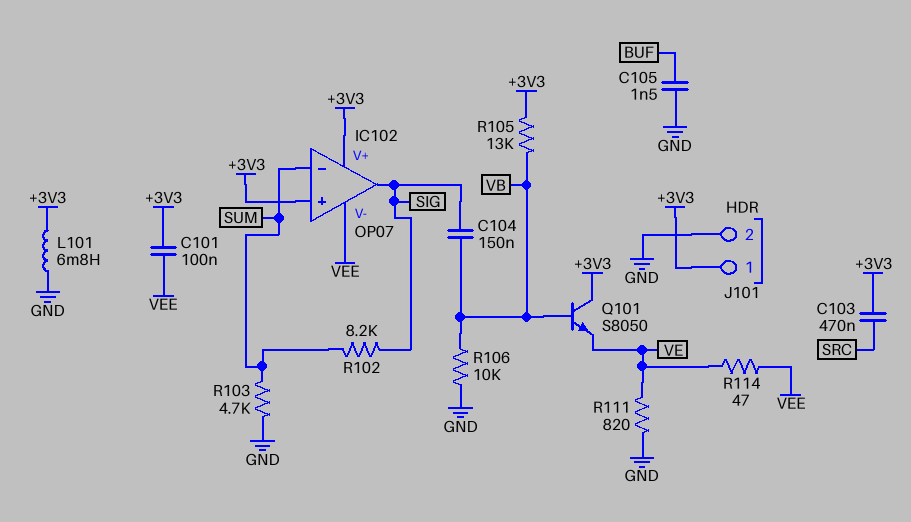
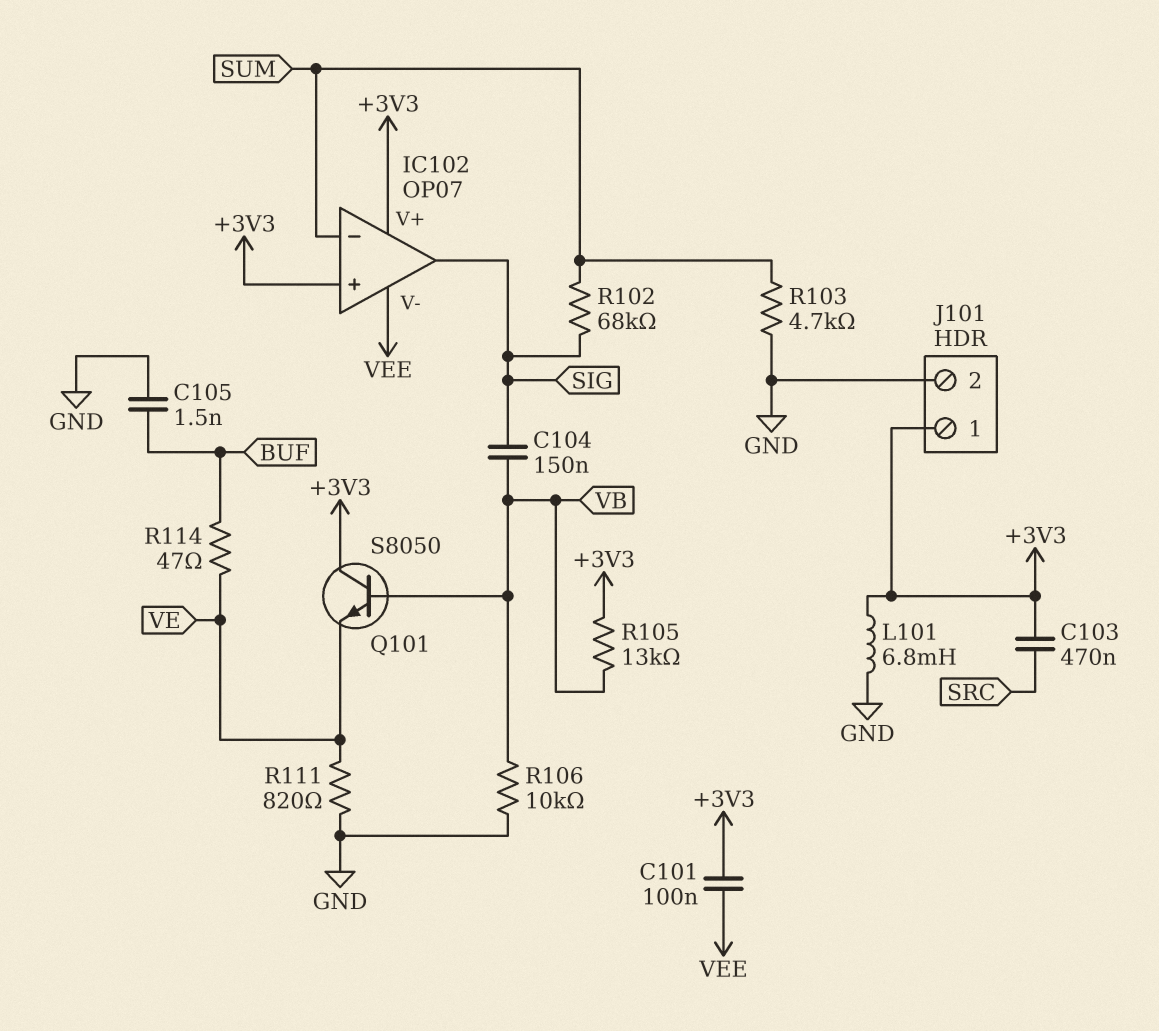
R102: 8.2k (SIG, SUM) -> 68k (SIG, SUM)
R114: 47 (VE, VEE) -> 47 (BUF, VE)

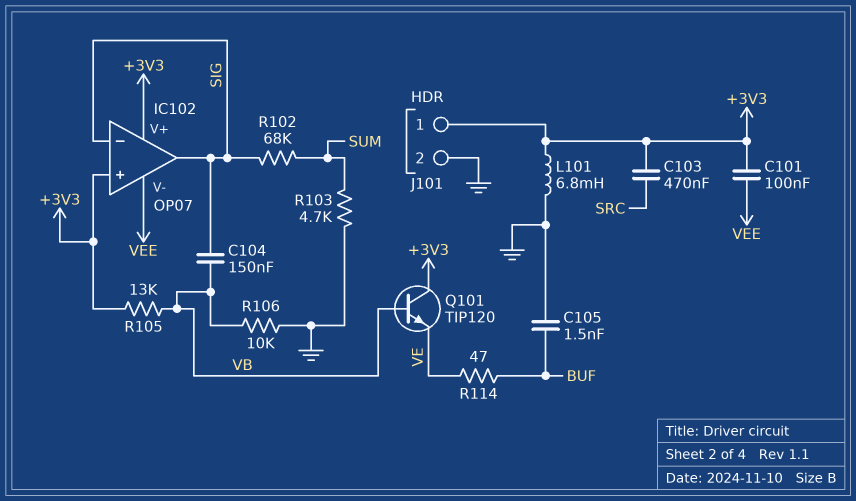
IC102 pin in-: SUM -> SIG
Q101: NPN S8050 (B VB, C +3V3, E VE) -> NPN TIP120 (B VB, C +3V3, E VE)
R111: 820 (GND, VE) -> none

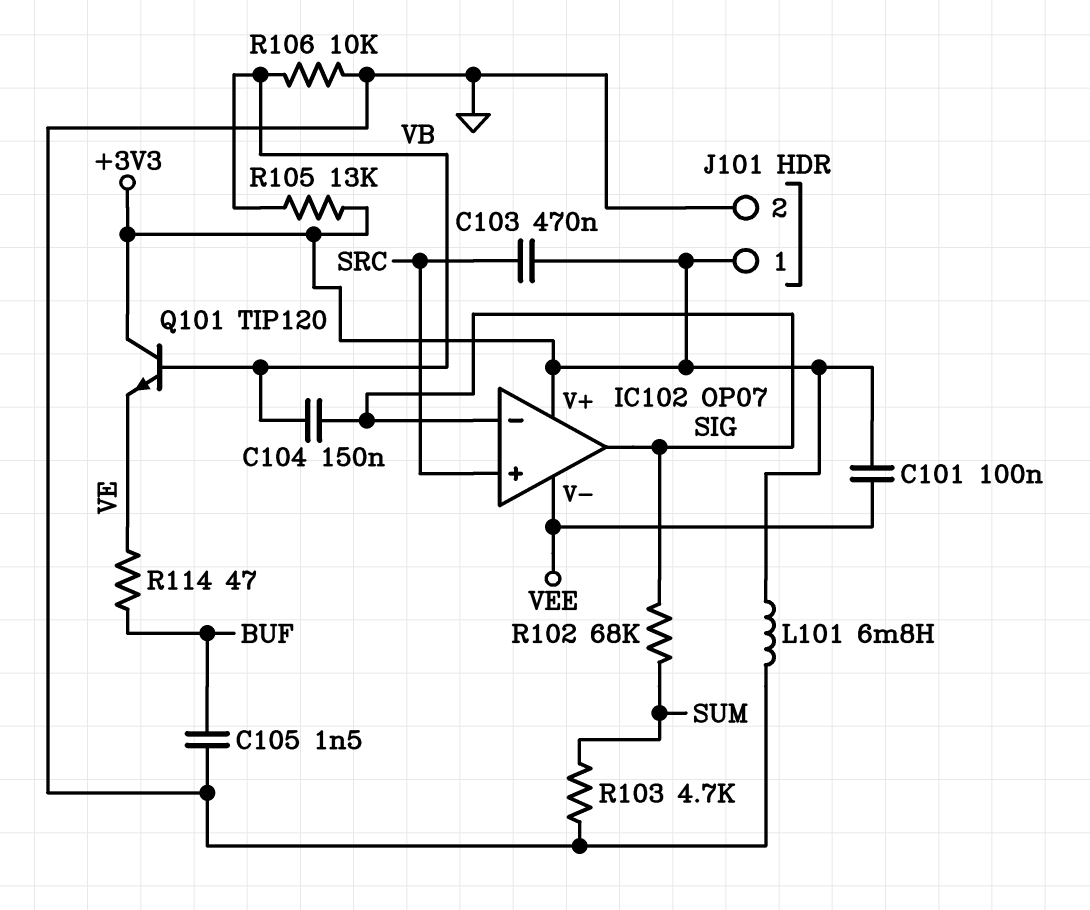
IC102 pin in+: +3V3 -> SRC

